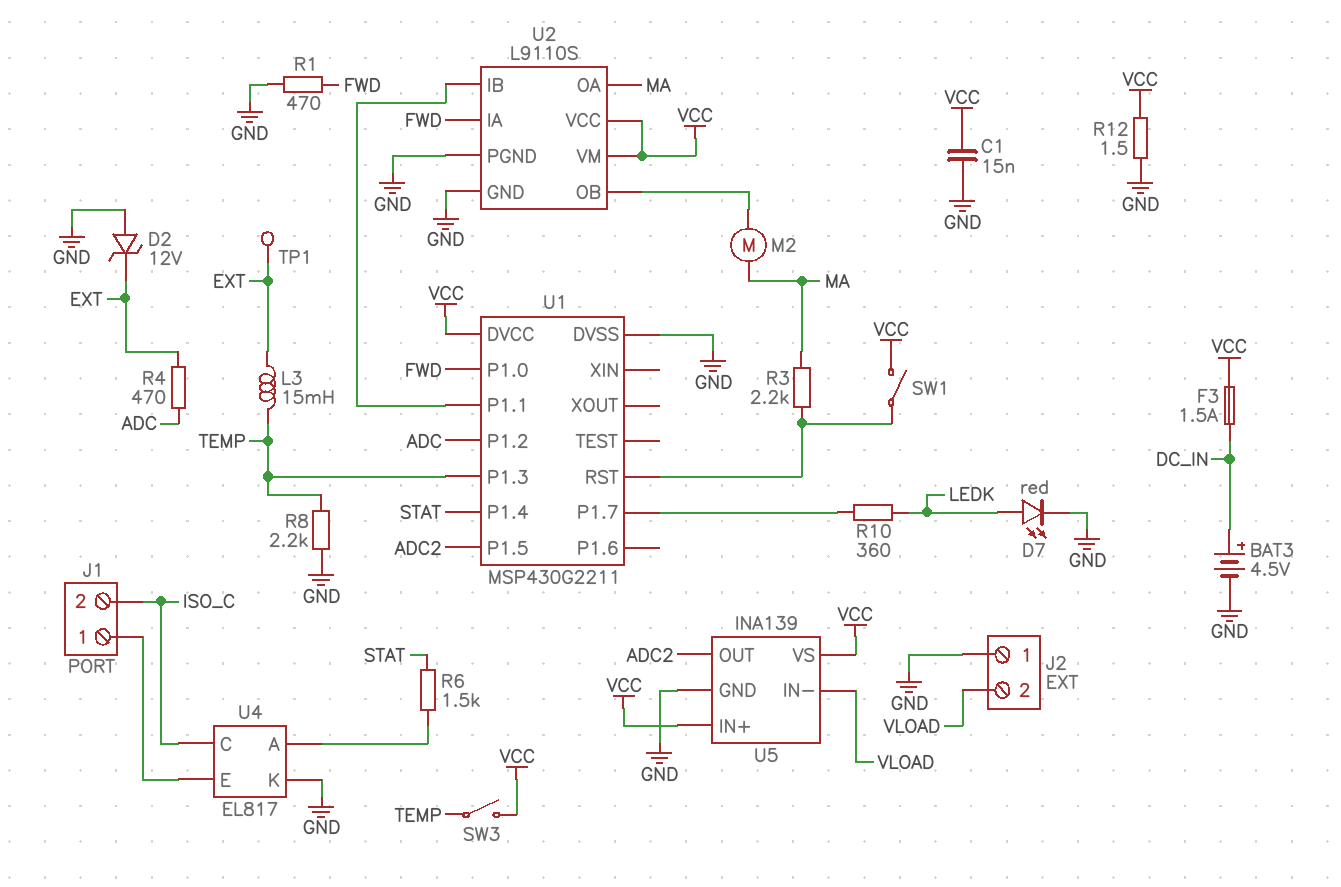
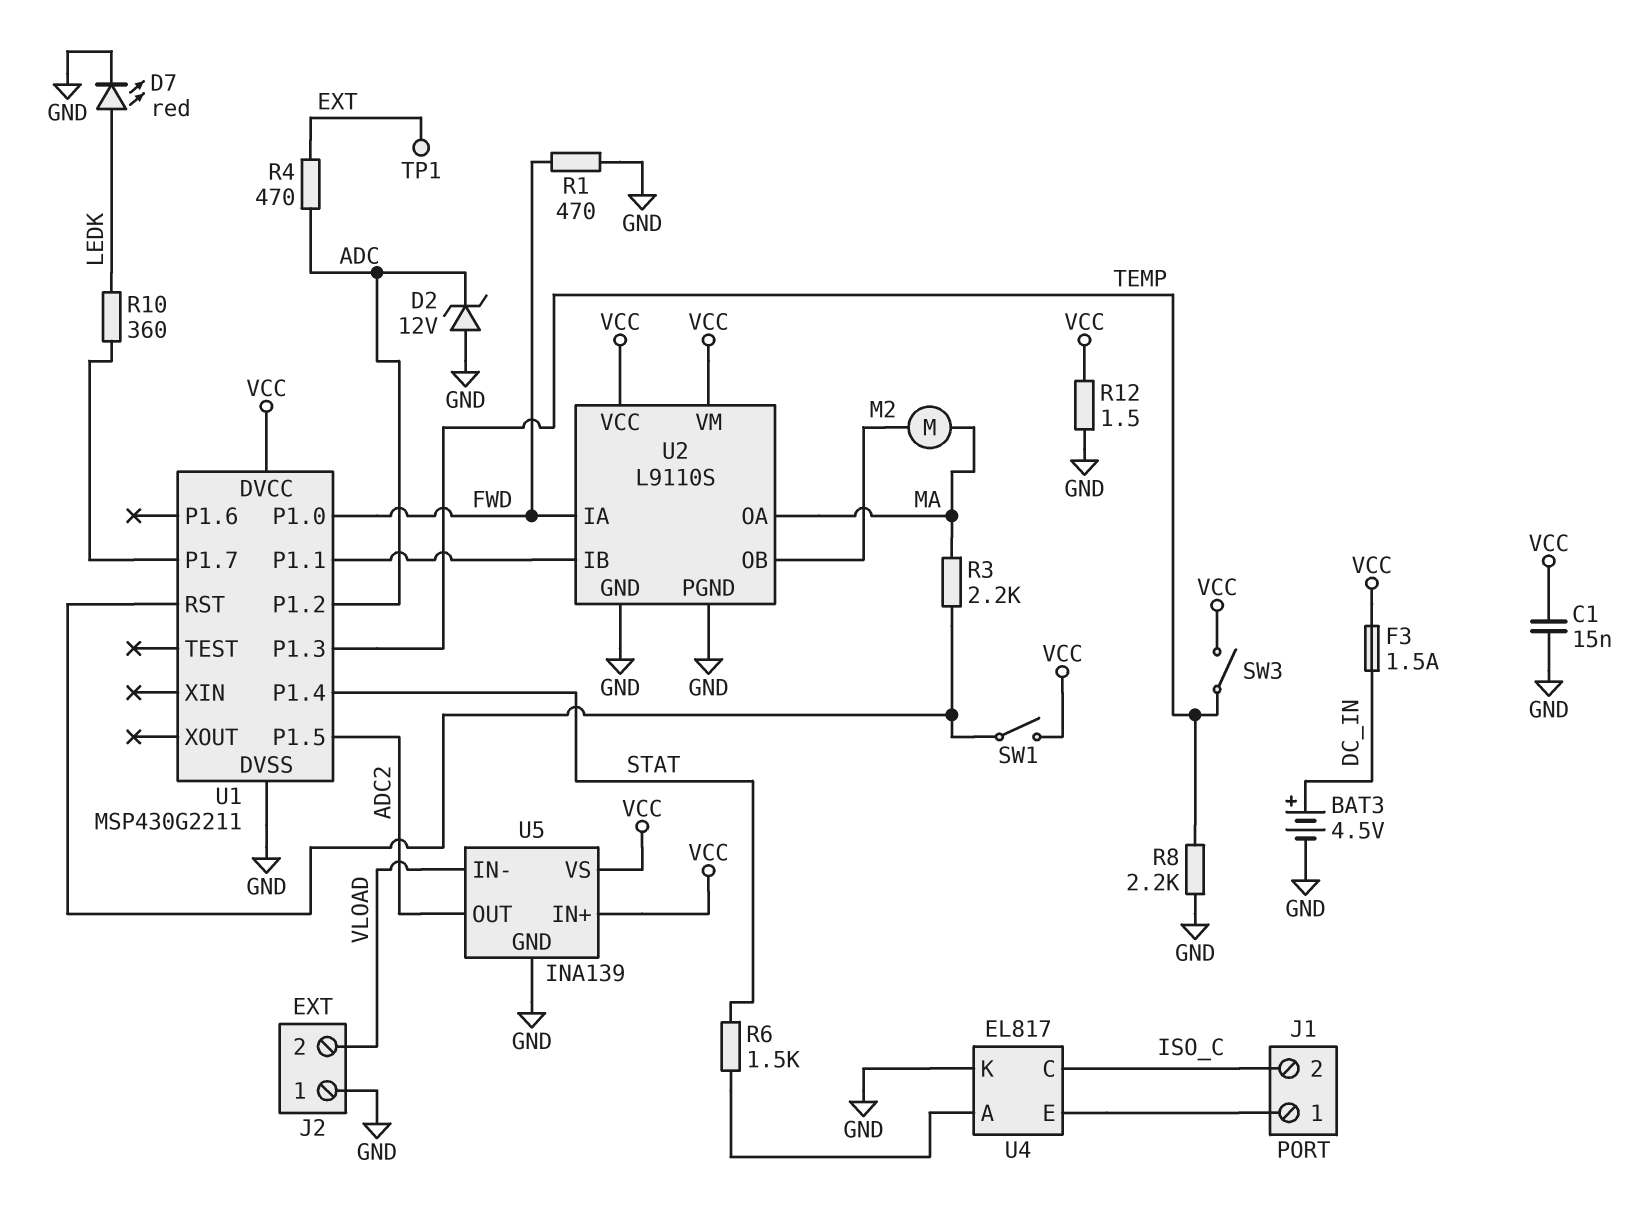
D2: zener 12V (A GND, K EXT) -> zener 12V (A GND, K ADC)
L3: 15mH (EXT, TEMP) -> none

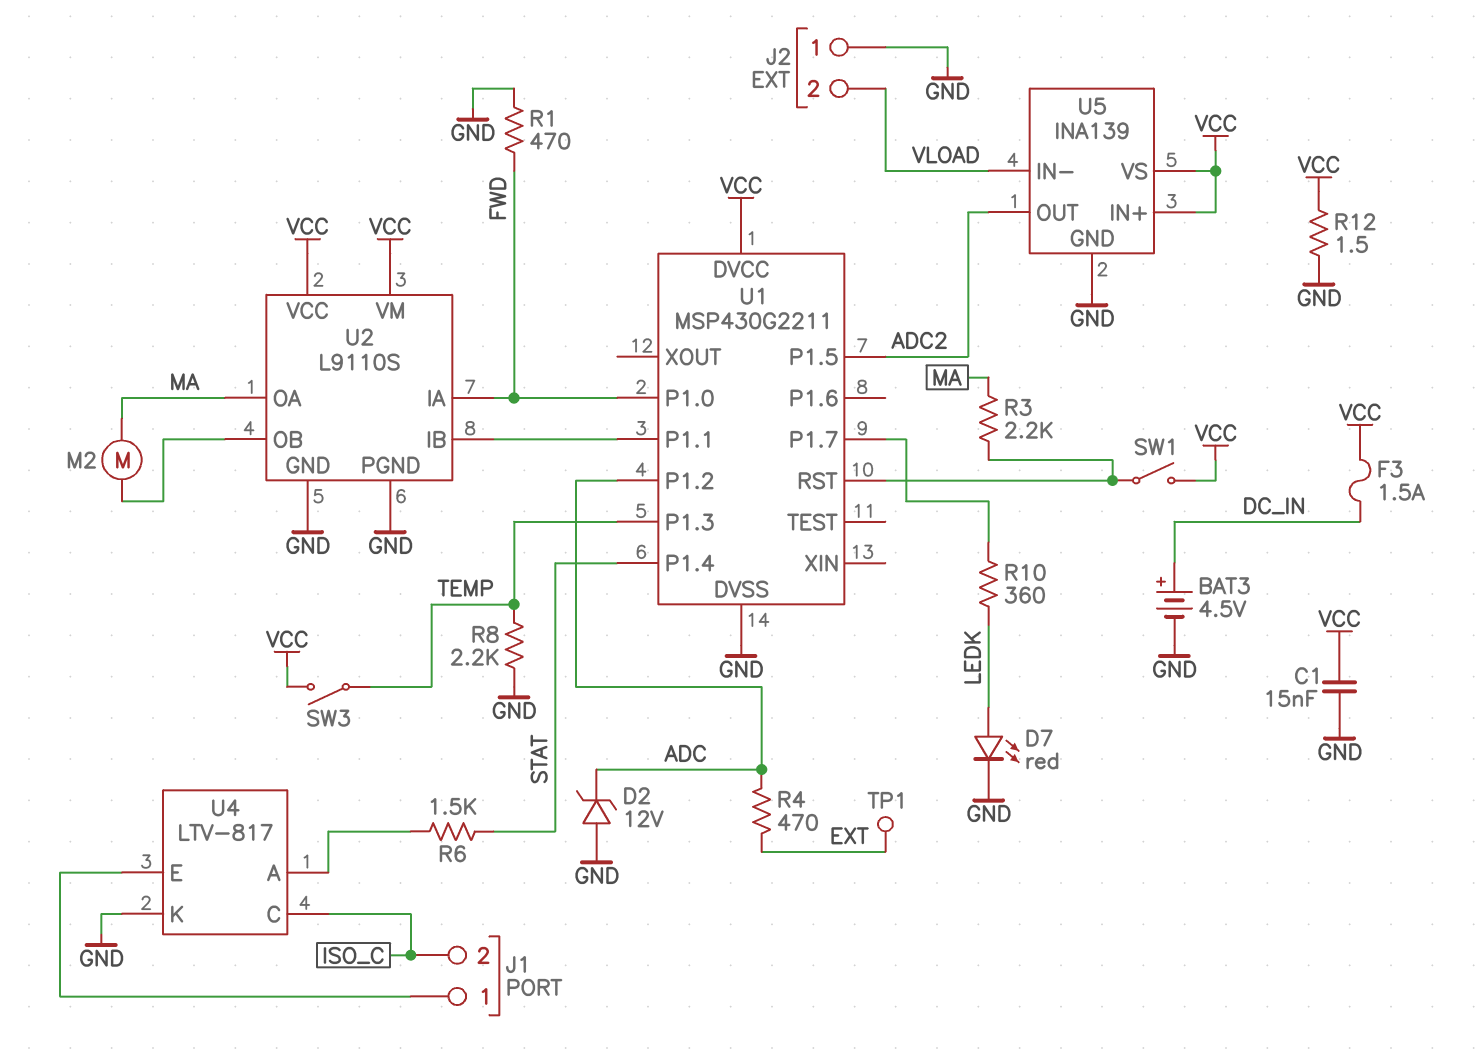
U4: EL817 -> LTV-817

